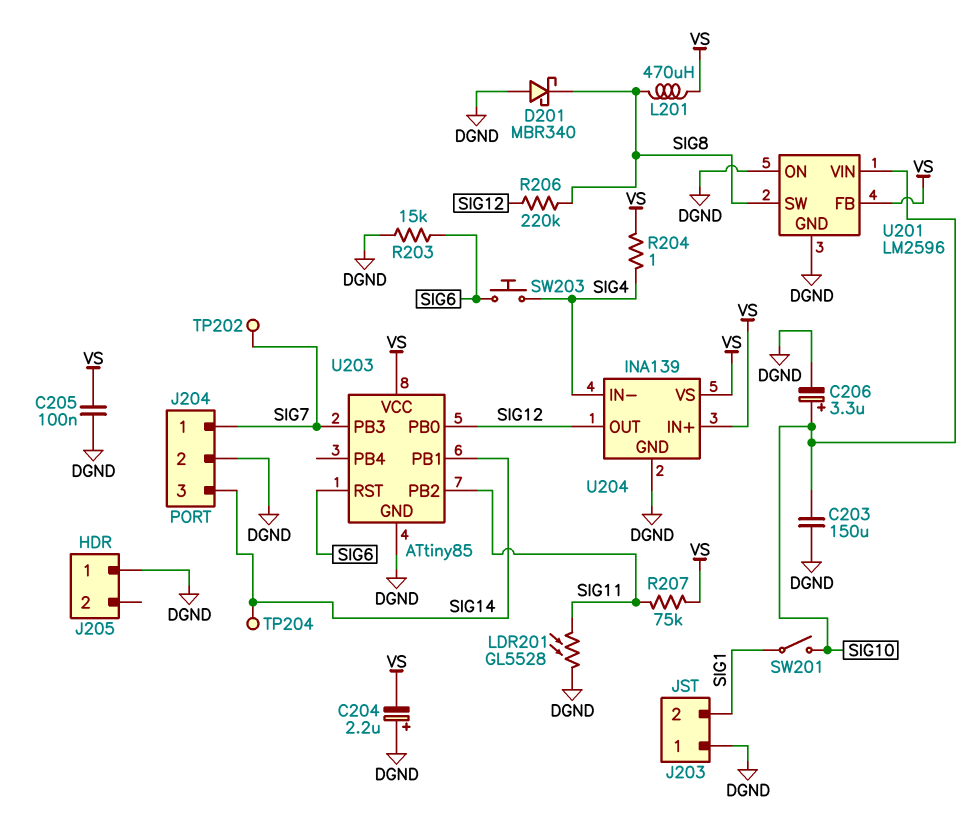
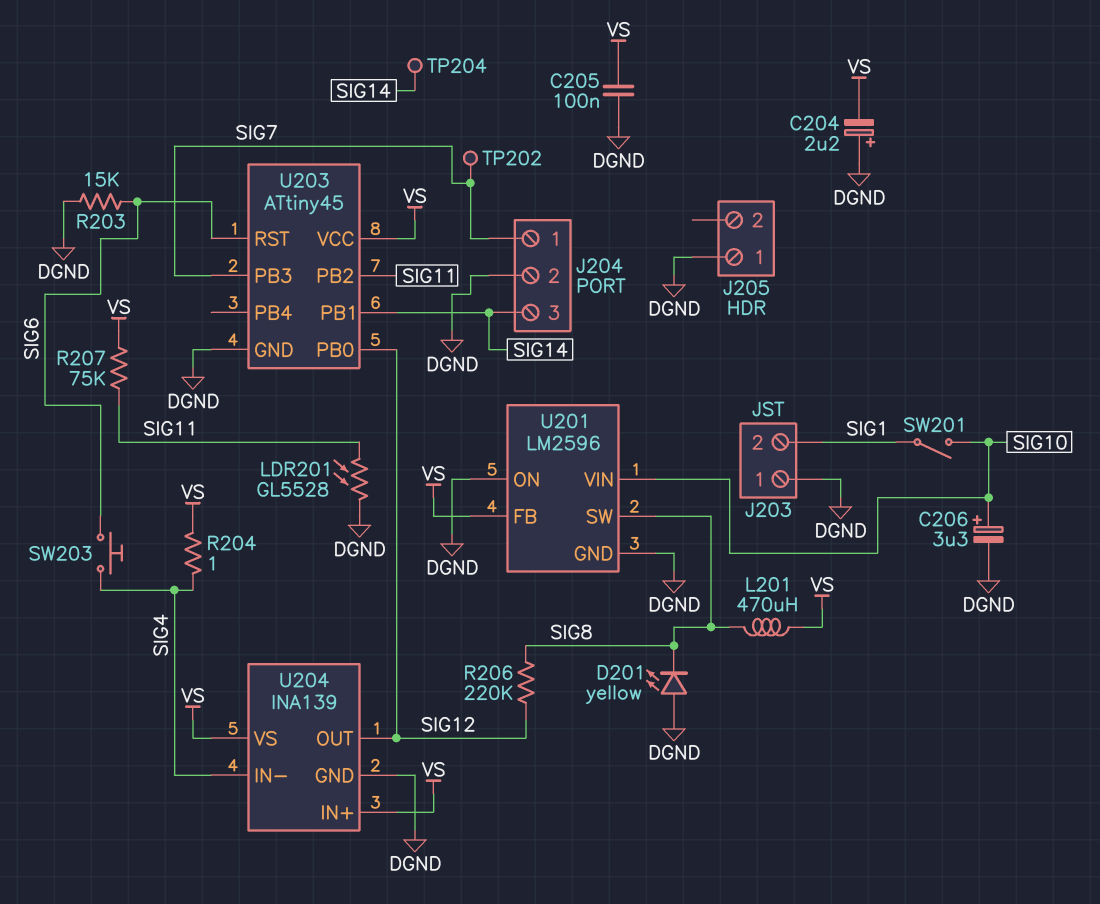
C203: 150uF (DGND, SIG10) -> none
D201: schottky MBR340 (A DGND, K SIG8) -> LED yellow (A DGND, K SIG8)
U203: ATtiny85 -> ATtiny45

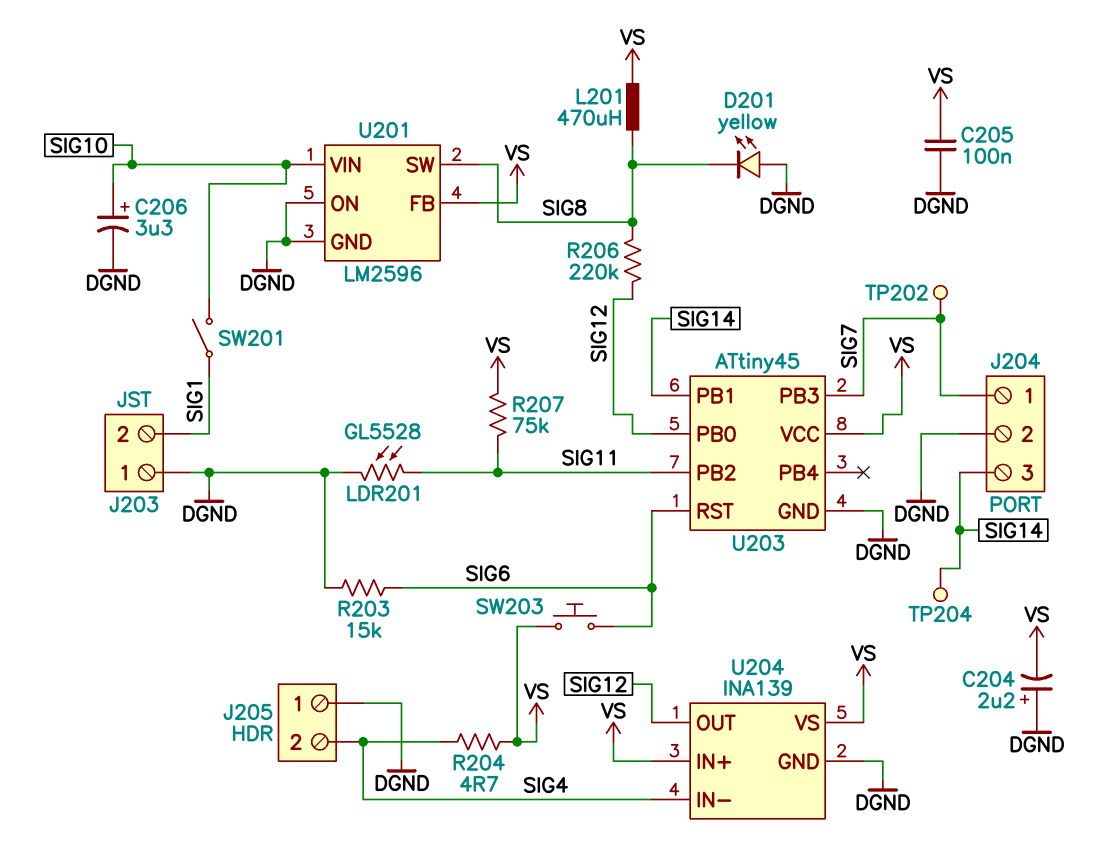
J205 pin 2: none -> SIG4
R204: 1 (SIG4, VS) -> 4.7 (SIG4, VS)
SW203: button (SIG4, SIG6) -> button (SIG6, VS)

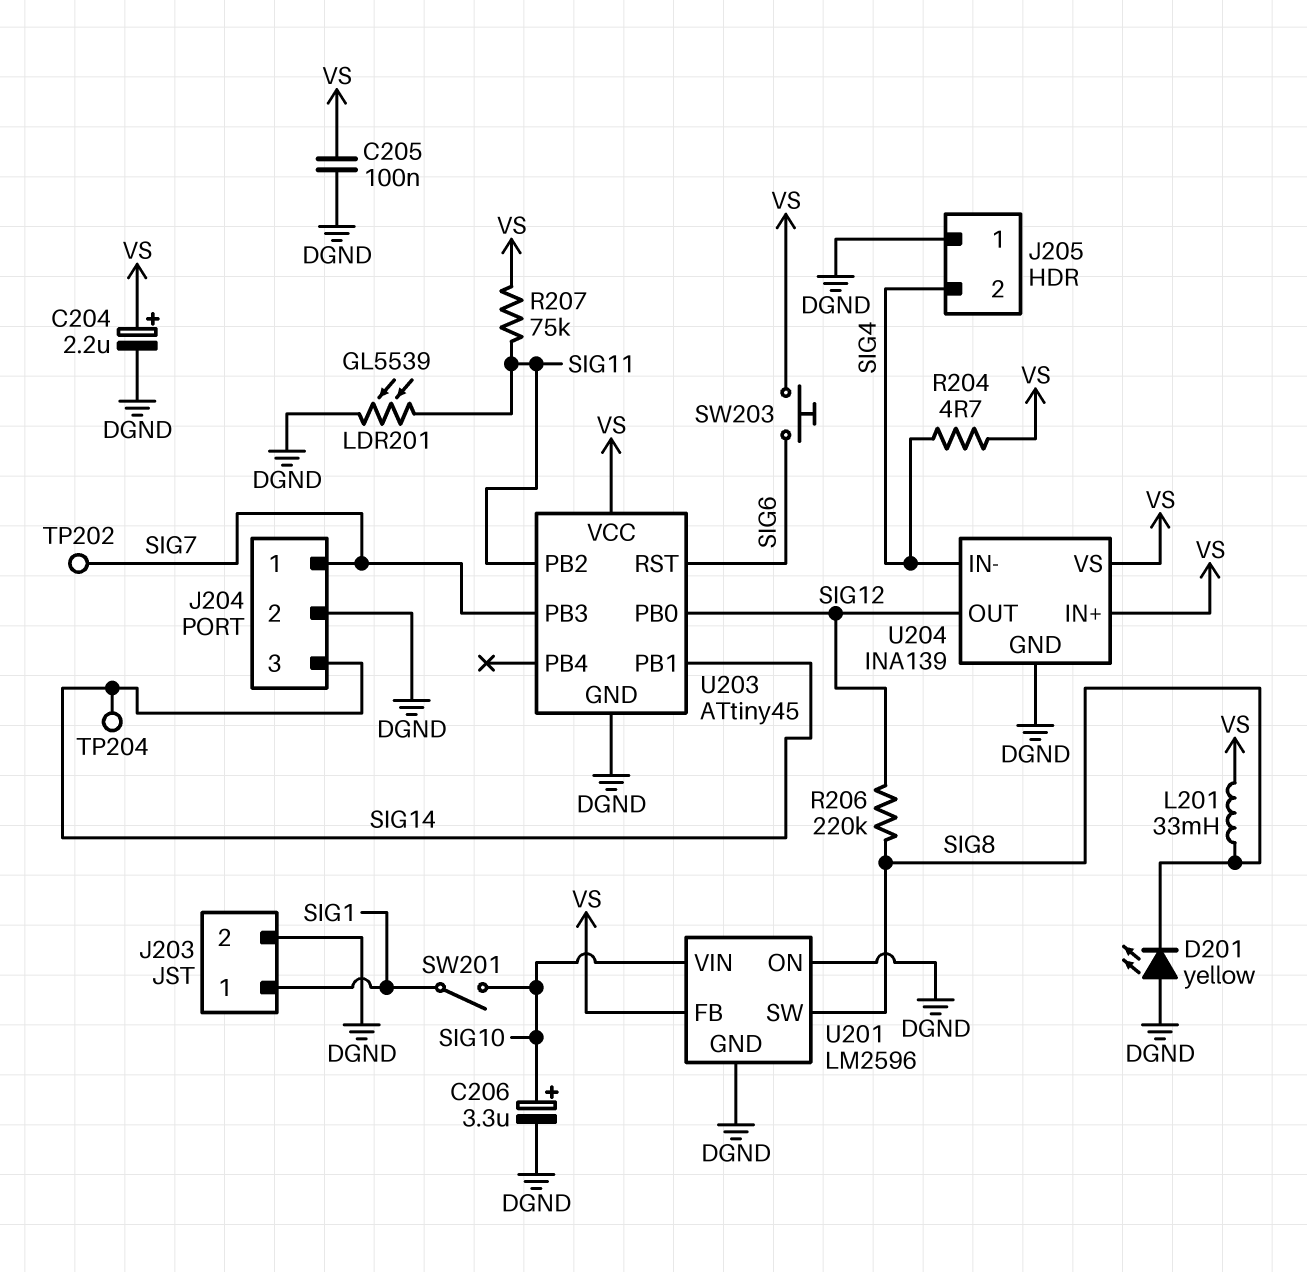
C204: 2.2uF (plus DGND, minus VS) -> 2.2uF (plus VS, minus DGND)
J203 pin 1: DGND -> SIG1
J203 pin 2: SIG1 -> DGND
L201: 470uH (SIG8, VS) -> 33mH (SIG8, VS)
LDR201: GL5528 (DGND, SIG11) -> GL5539 (DGND, SIG11)
R203: 15k (DGND, SIG6) -> none

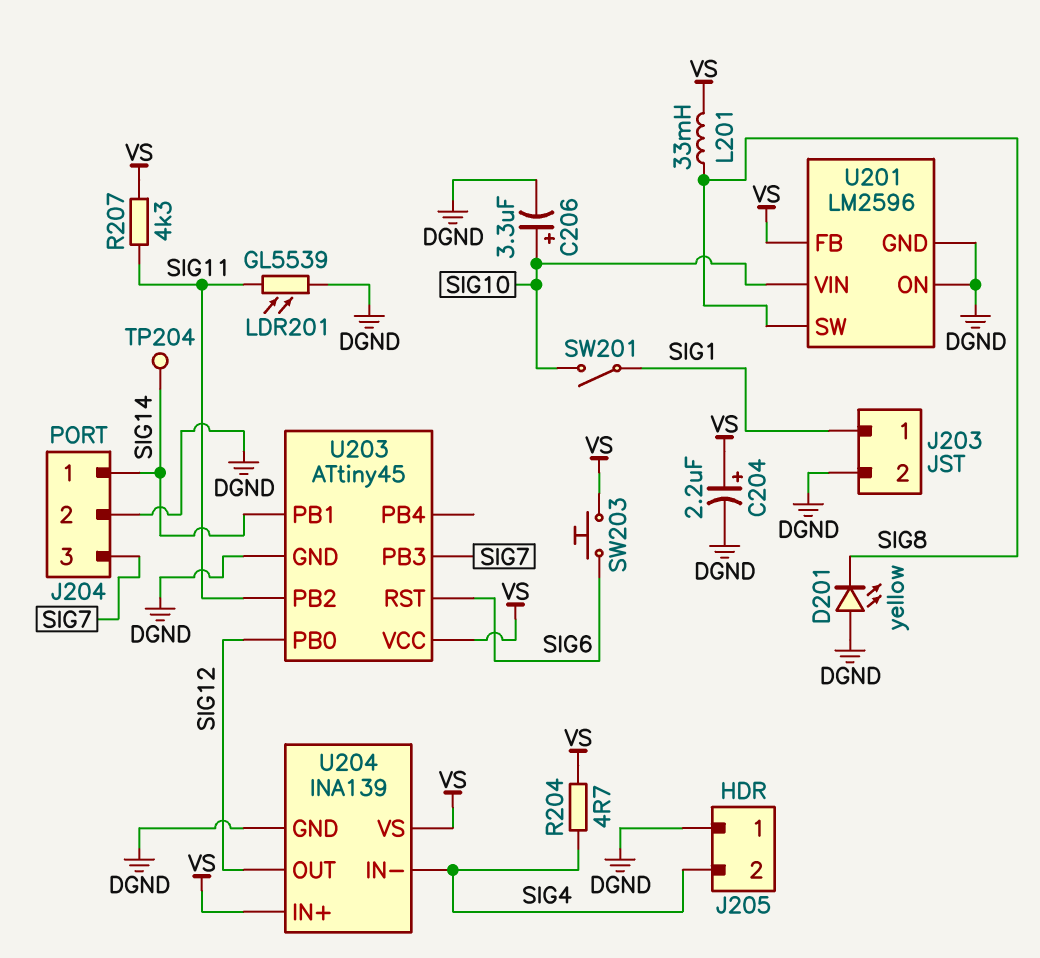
C205: 100nF (DGND, VS) -> none
J204 pin 1: SIG7 -> SIG14
J204 pin 3: SIG14 -> SIG7
R206: 220k (SIG8, SIG12) -> none
R207: 75k (SIG11, VS) -> 4.3k (SIG11, VS)
TP202: test point (SIG7) -> none

